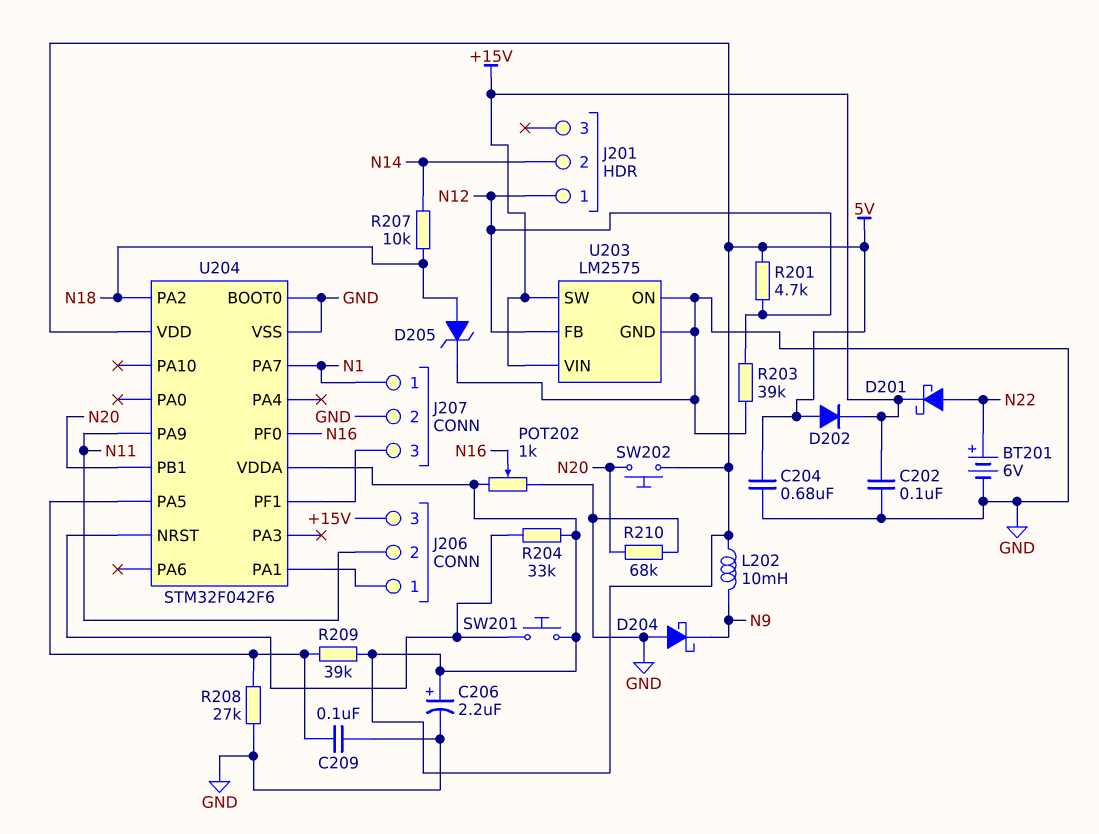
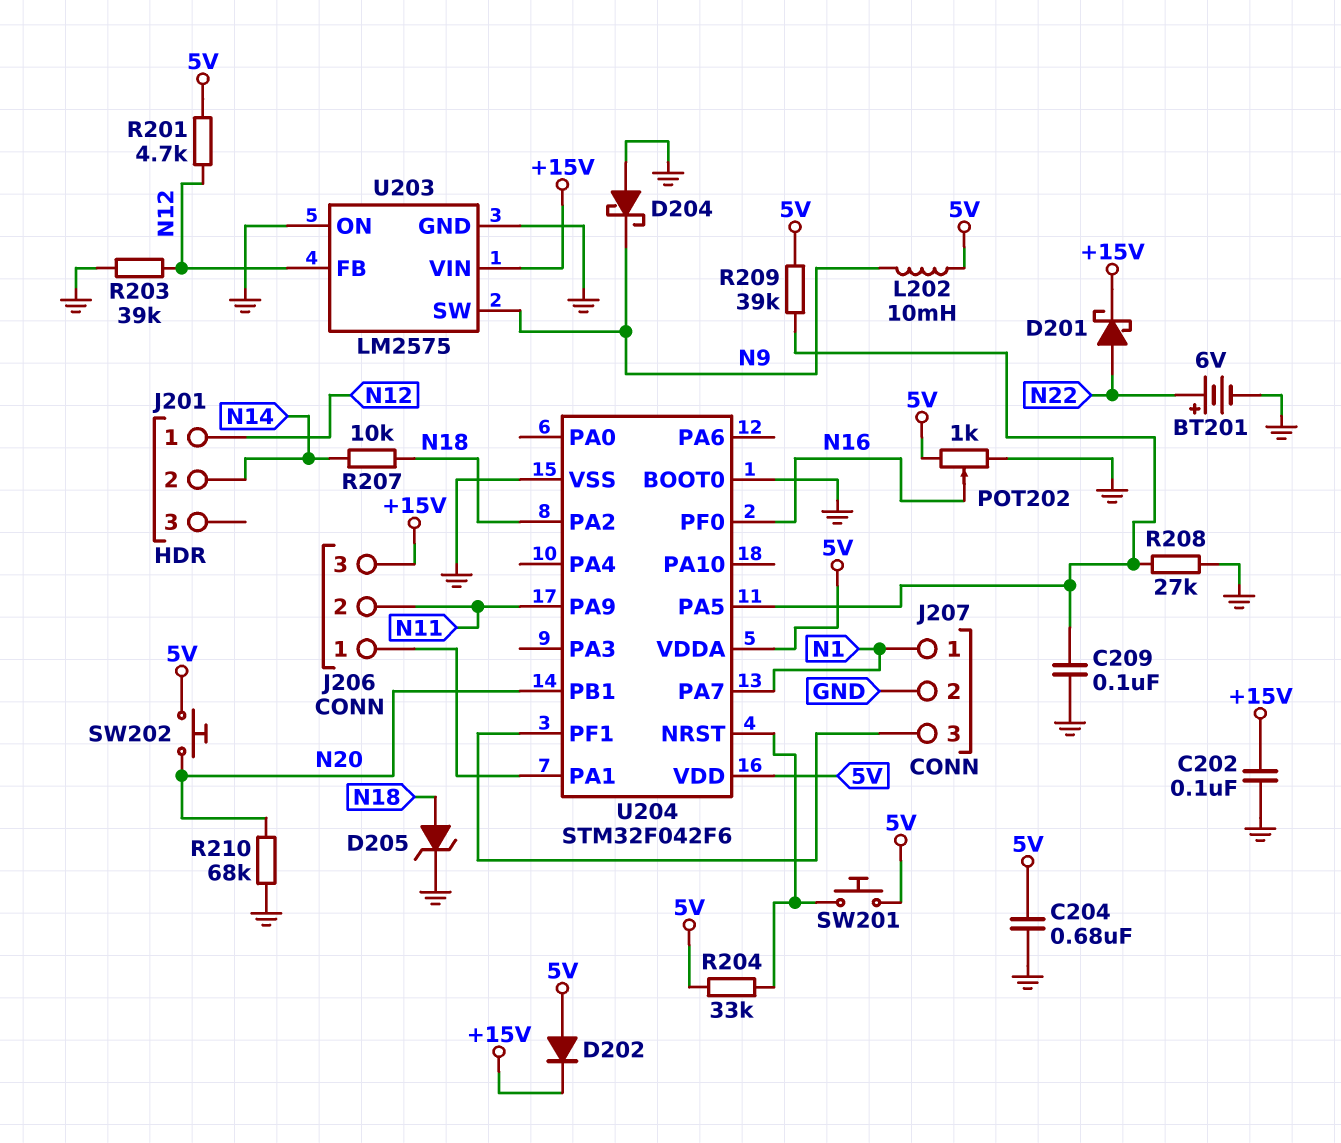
C206: 2.2uF (plus 5V, minus GND) -> none
U203 pin SW: +15V -> N9

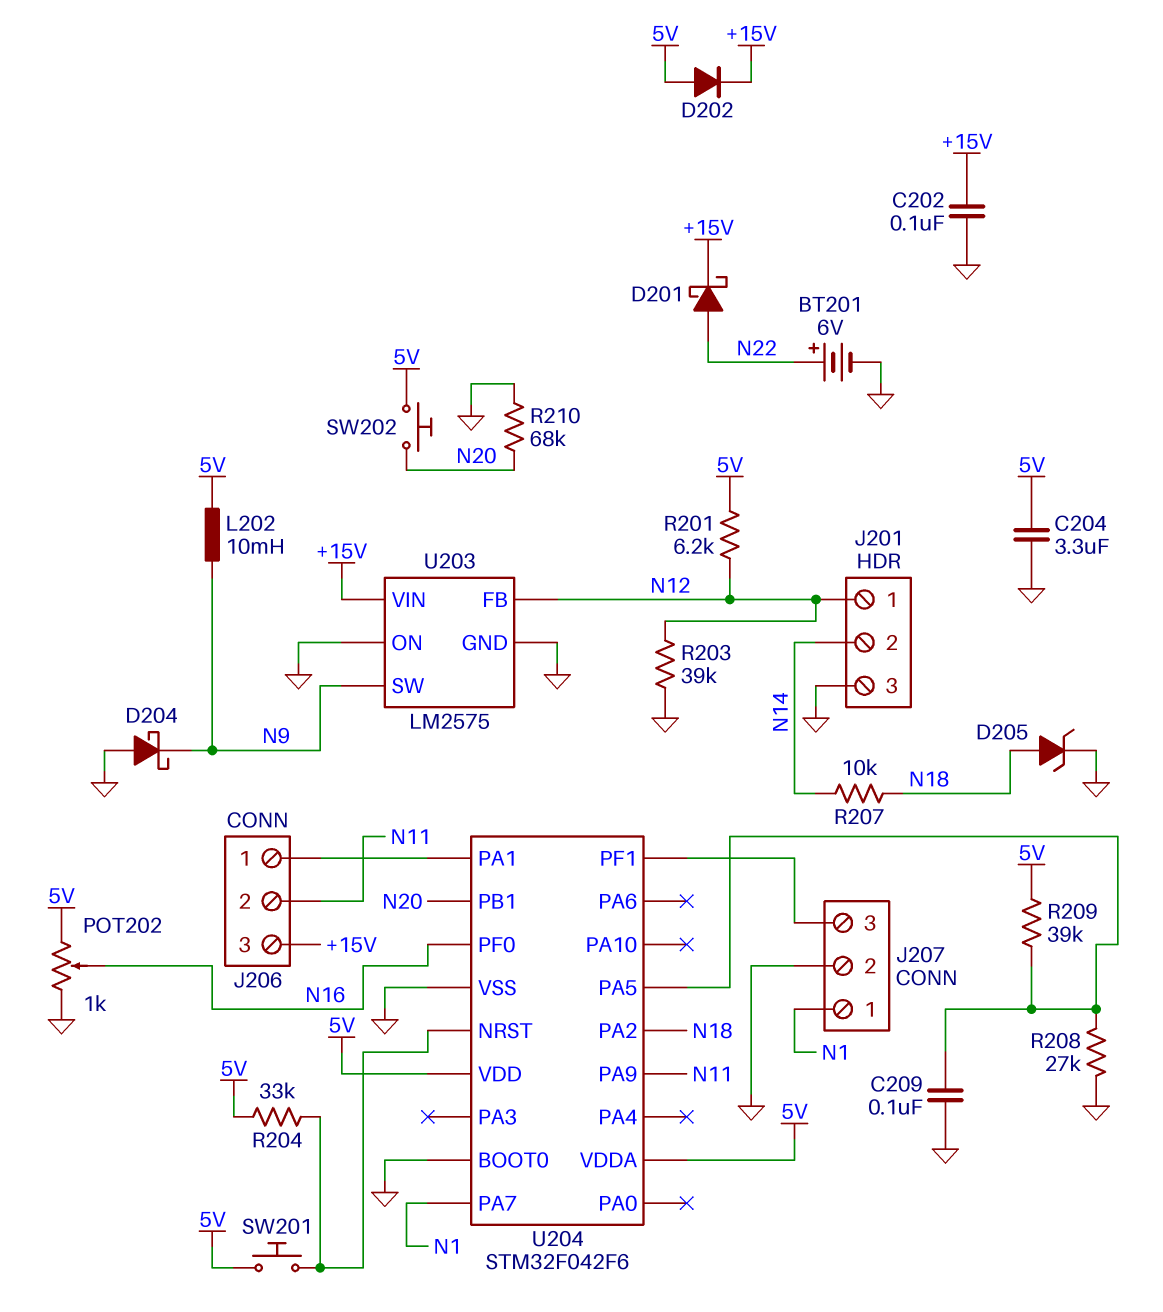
C204: 680nF (5V, GND) -> 3.3uF (5V, GND)
J201 pin 3: none -> GND
R201: 4.7k (5V, N12) -> 6.2k (5V, N12)

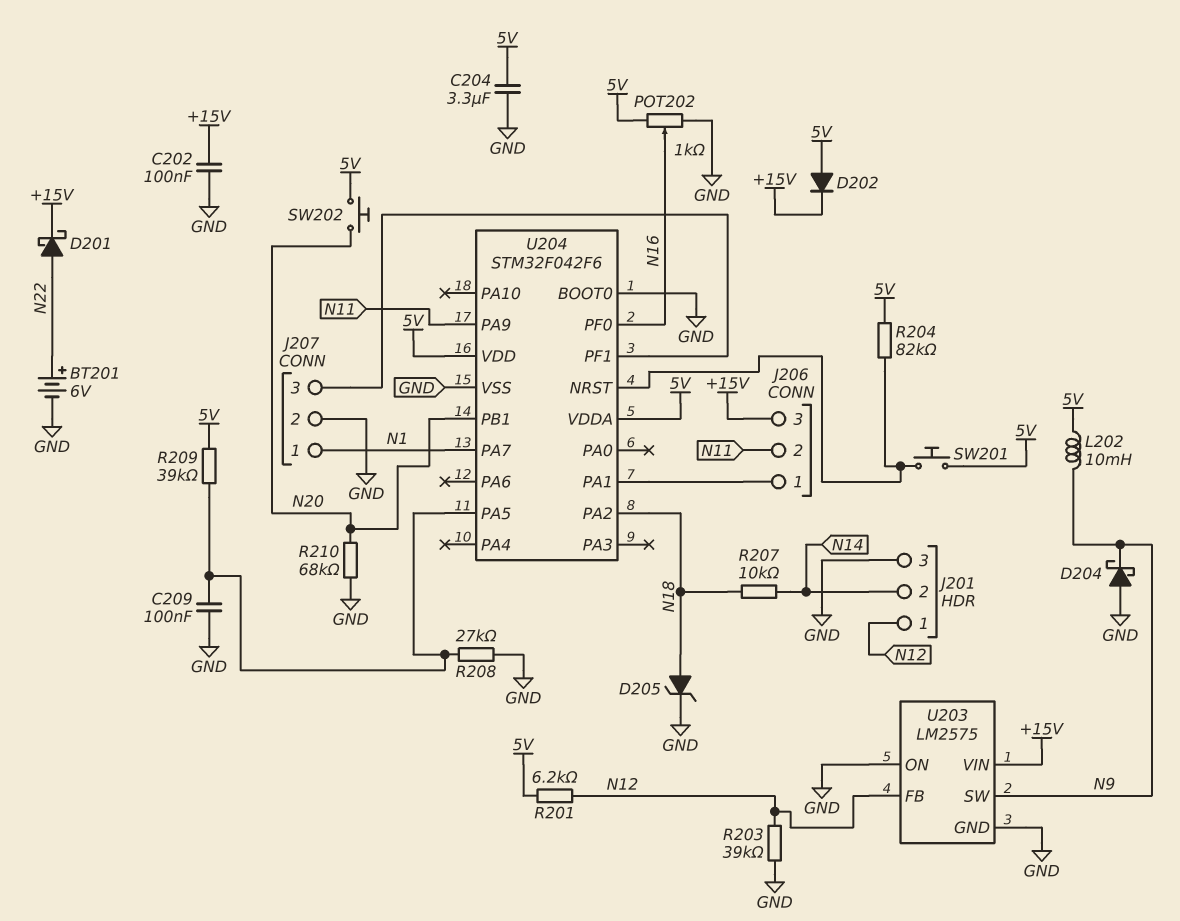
R204: 33k (5V, U204/NRST) -> 82k (5V, U204/NRST)

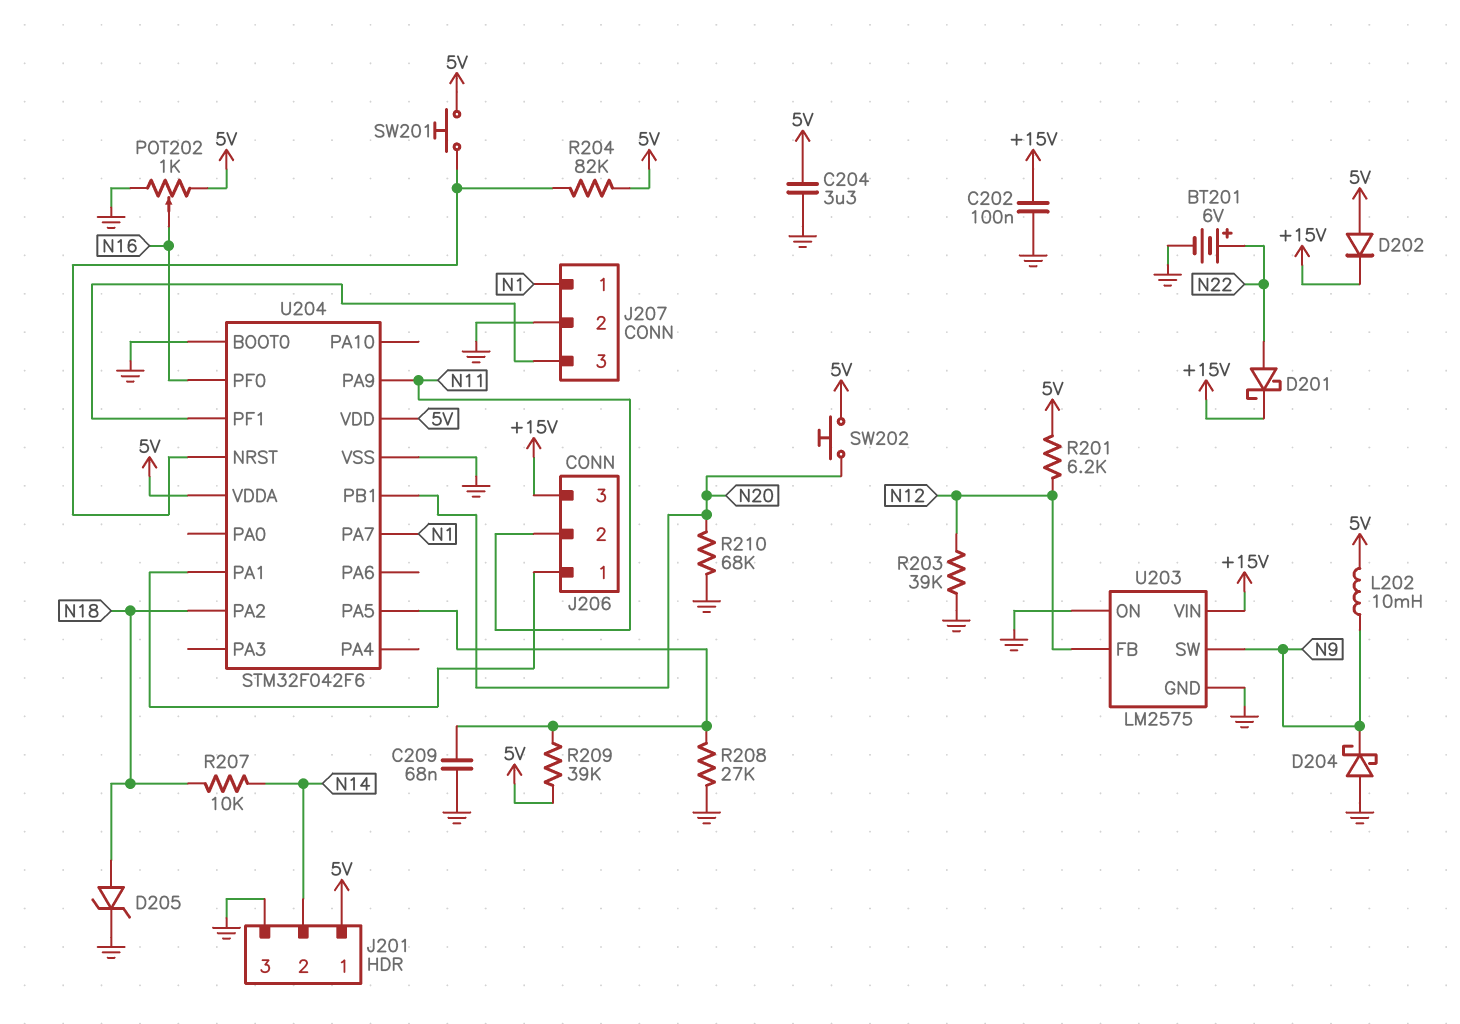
C209: 100nF (GND, U204/PA5) -> 68nF (GND, U204/PA5)
J201 pin 1: N12 -> 5V

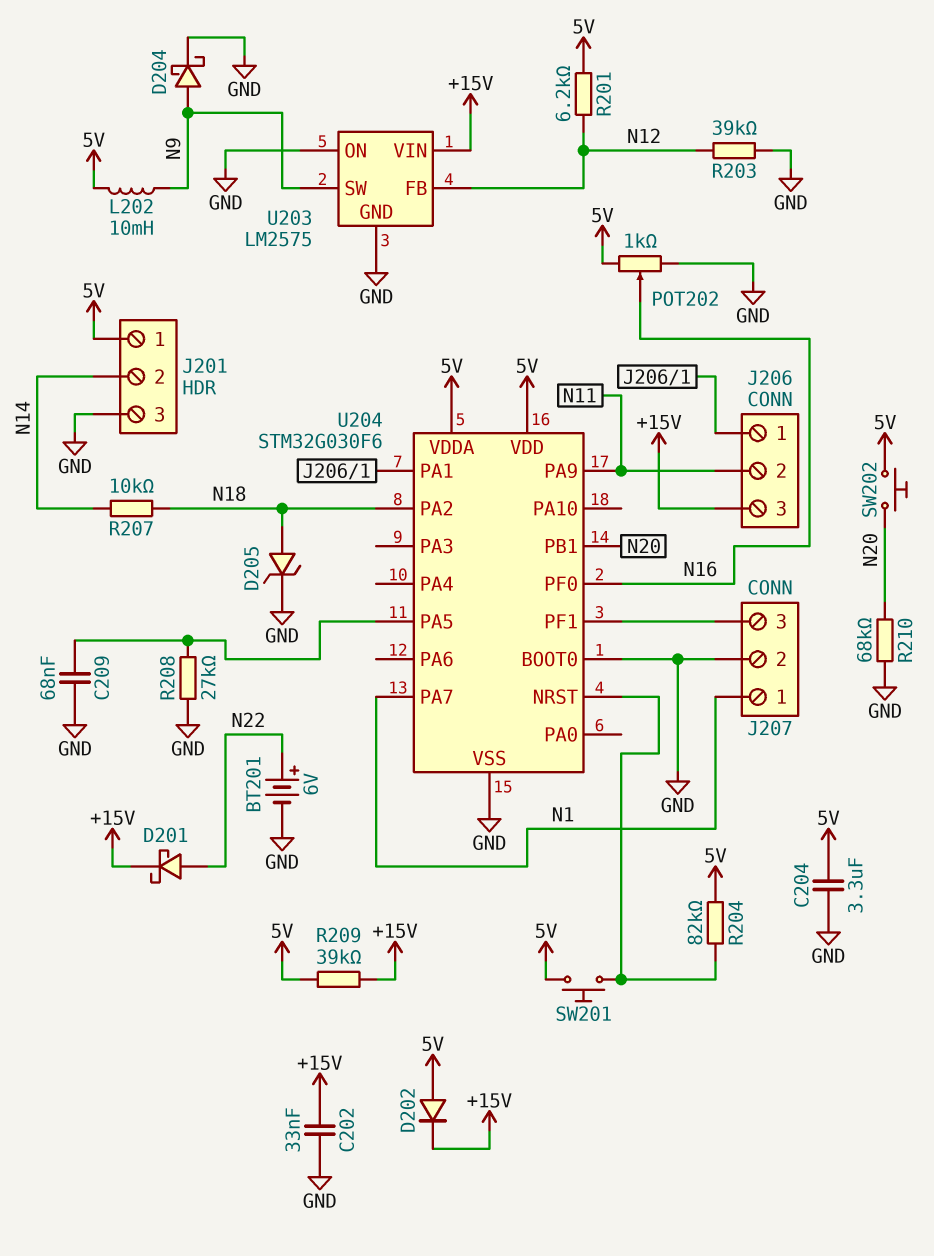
C202: 100nF (+15V, GND) -> 33nF (+15V, GND)
D204: schottky (A GND, K N9) -> schottky (A N9, K GND)
R209: 39k (5V, U204/PA5) -> 39k (+15V, 5V)
U204: STM32F042F6 -> STM32G030F6

